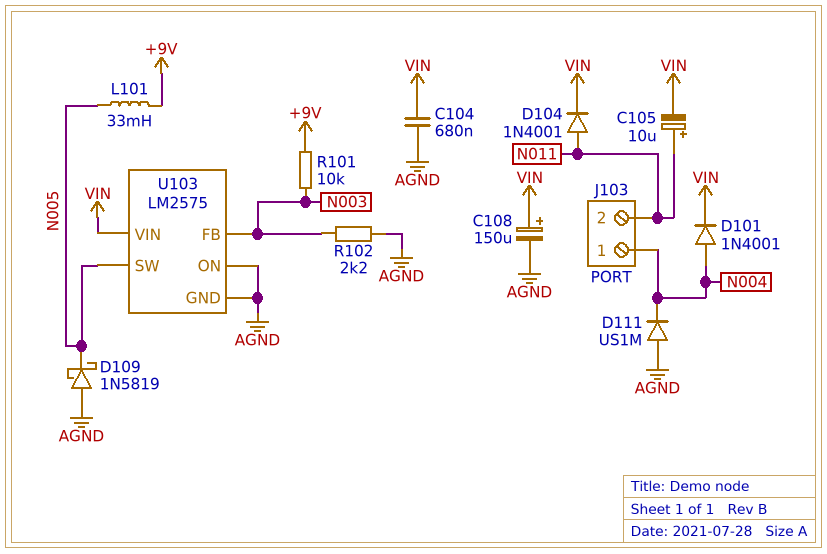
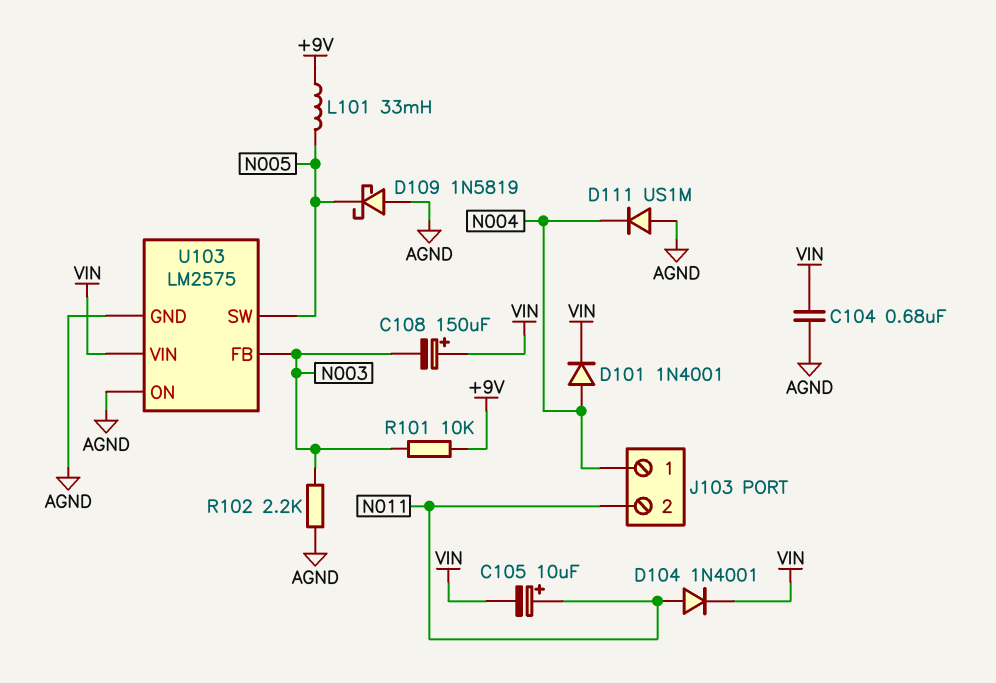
C108: 150uF (plus VIN, minus AGND) -> 150uF (plus VIN, minus N003)

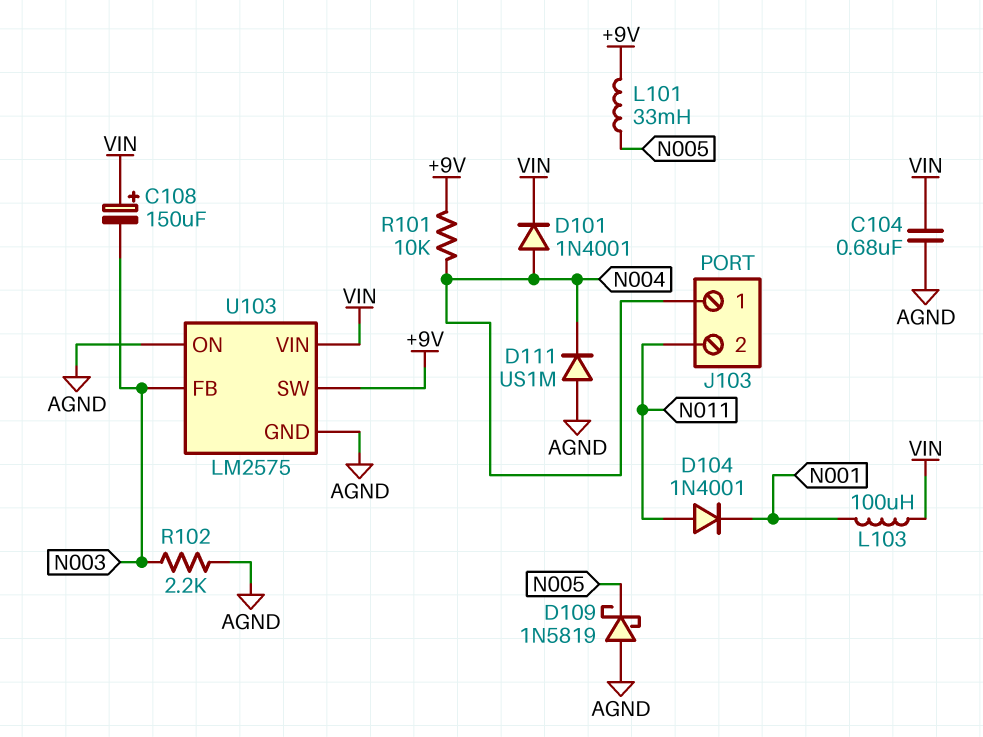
C105: 10uF (plus N011, minus VIN) -> none
D104: diode 1N4001 (A N011, K VIN) -> diode 1N4001 (A N011, K N001)
L103: none -> 100uH (N001, VIN)
R101: 10k (+9V, N003) -> 10k (+9V, N004)
U103 pin SW: N005 -> +9V

